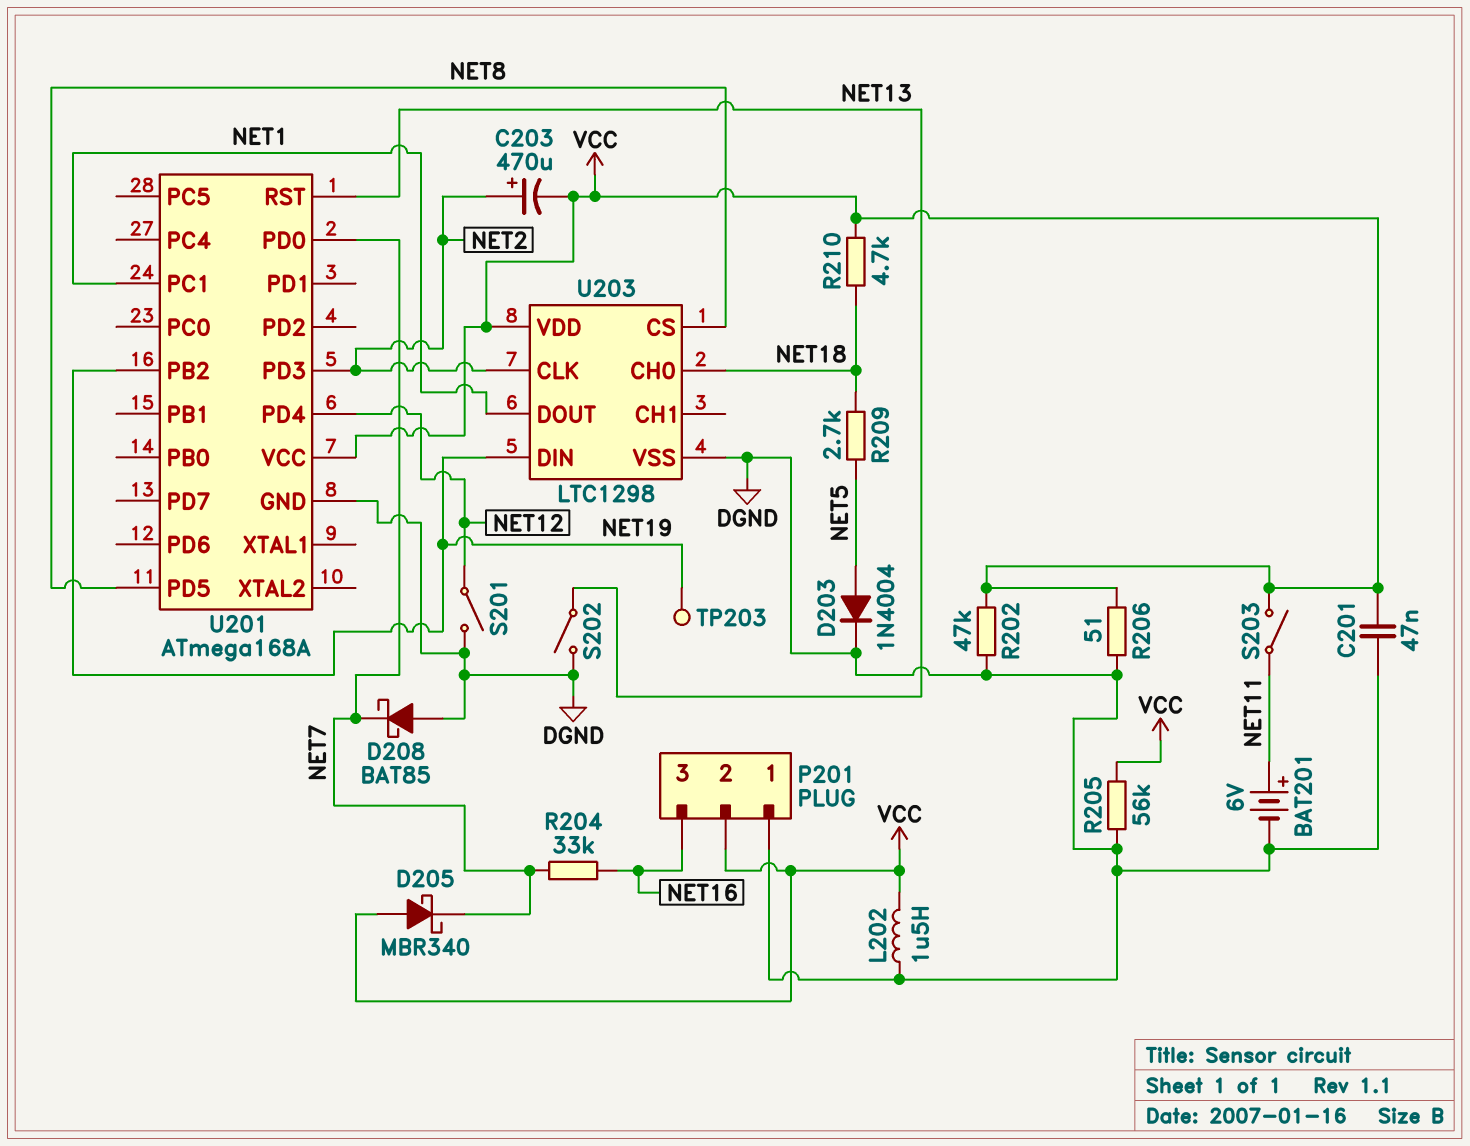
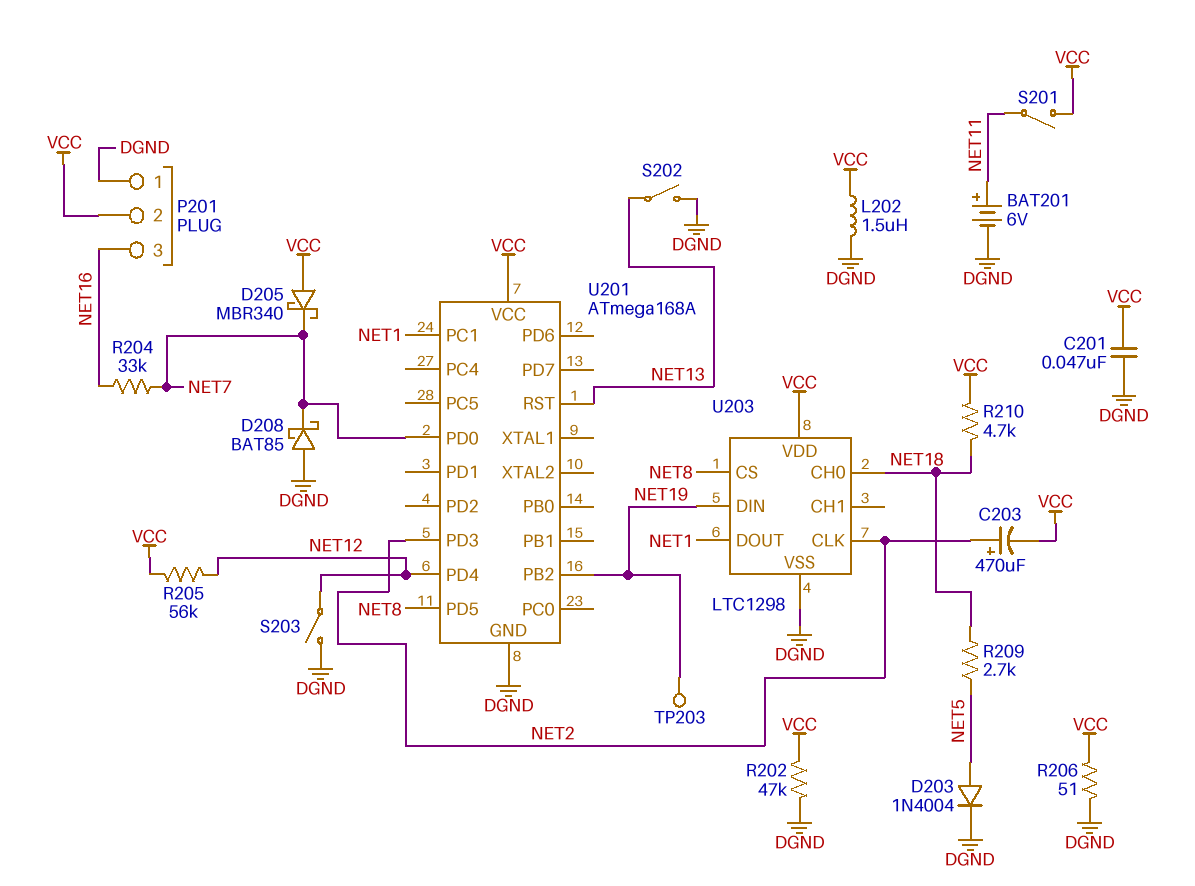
R205: 56k (DGND, VCC) -> 56k (NET12, VCC)
S201: switch (DGND, NET12) -> switch (NET11, VCC)
S203: switch (NET11, VCC) -> switch (DGND, NET12)

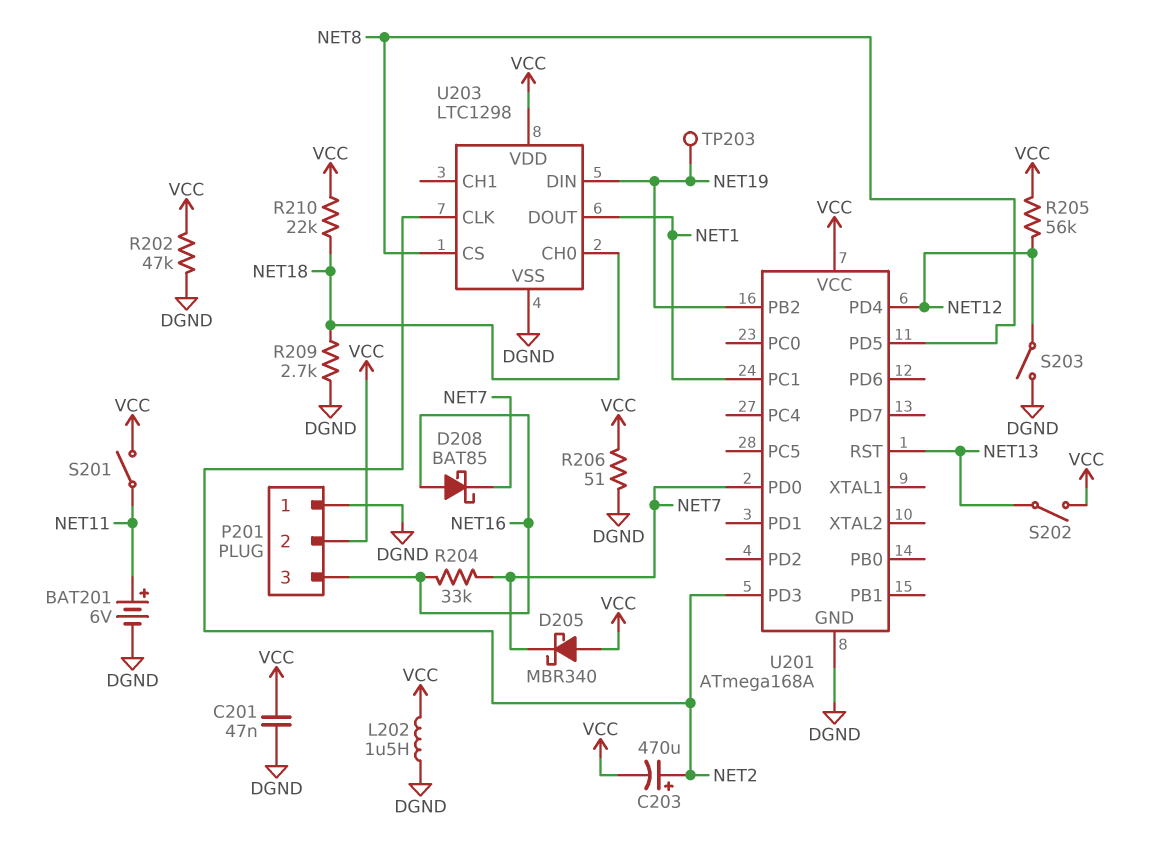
D203: diode 1N4004 (A NET5, K DGND) -> none
D208: schottky BAT85 (A DGND, K NET7) -> schottky BAT85 (A NET16, K NET7)
R209: 2.7k (NET5, NET18) -> 2.7k (DGND, NET18)
R210: 4.7k (NET18, VCC) -> 22k (NET18, VCC)
S202: switch (DGND, NET13) -> switch (NET13, VCC)

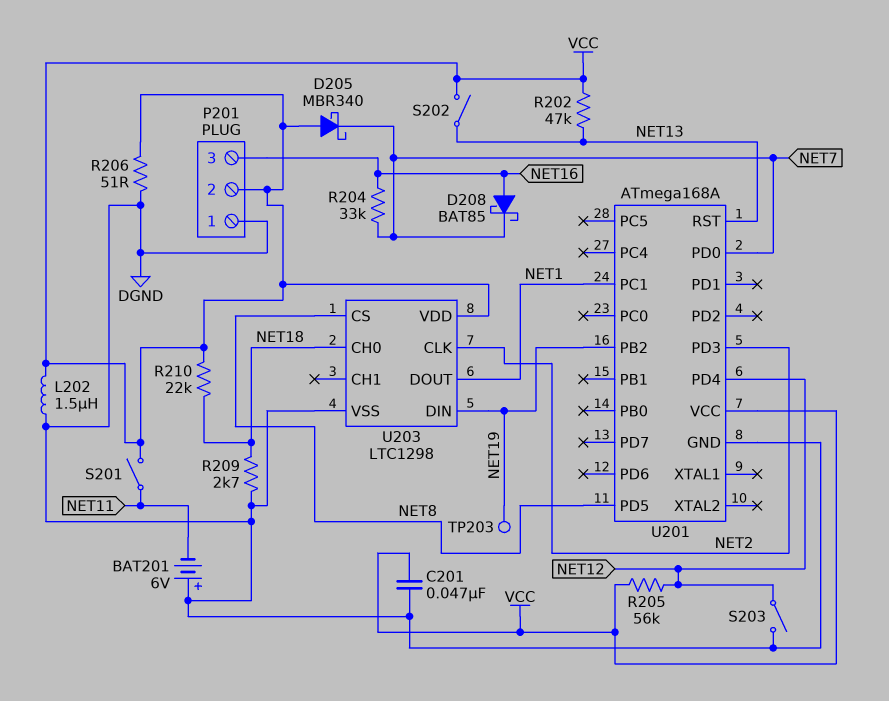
BAT201: 6V (plus NET11, minus DGND) -> 6V (plus DGND, minus NET11)
C203: 470uF (plus NET2, minus VCC) -> none
R202: 47k (DGND, VCC) -> 47k (NET13, VCC)

